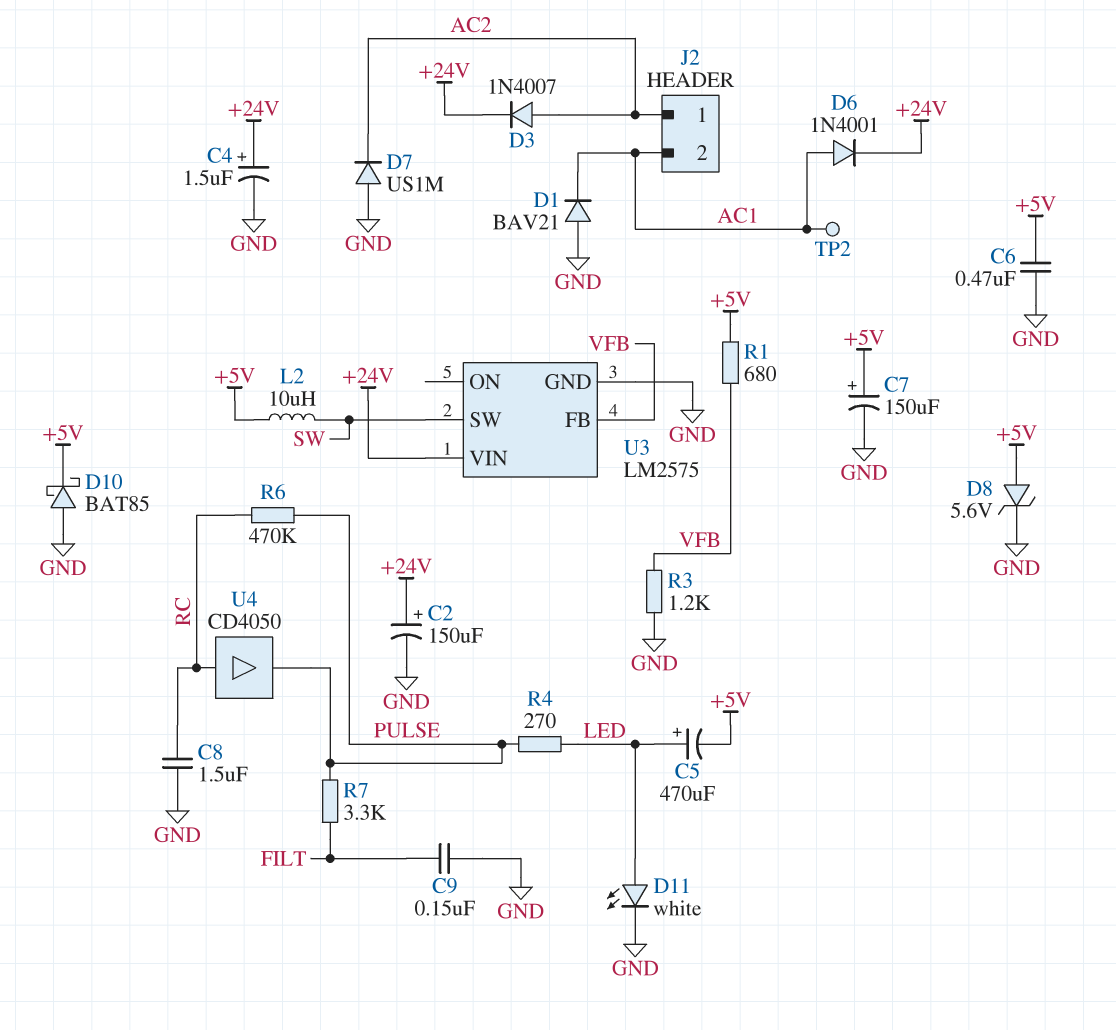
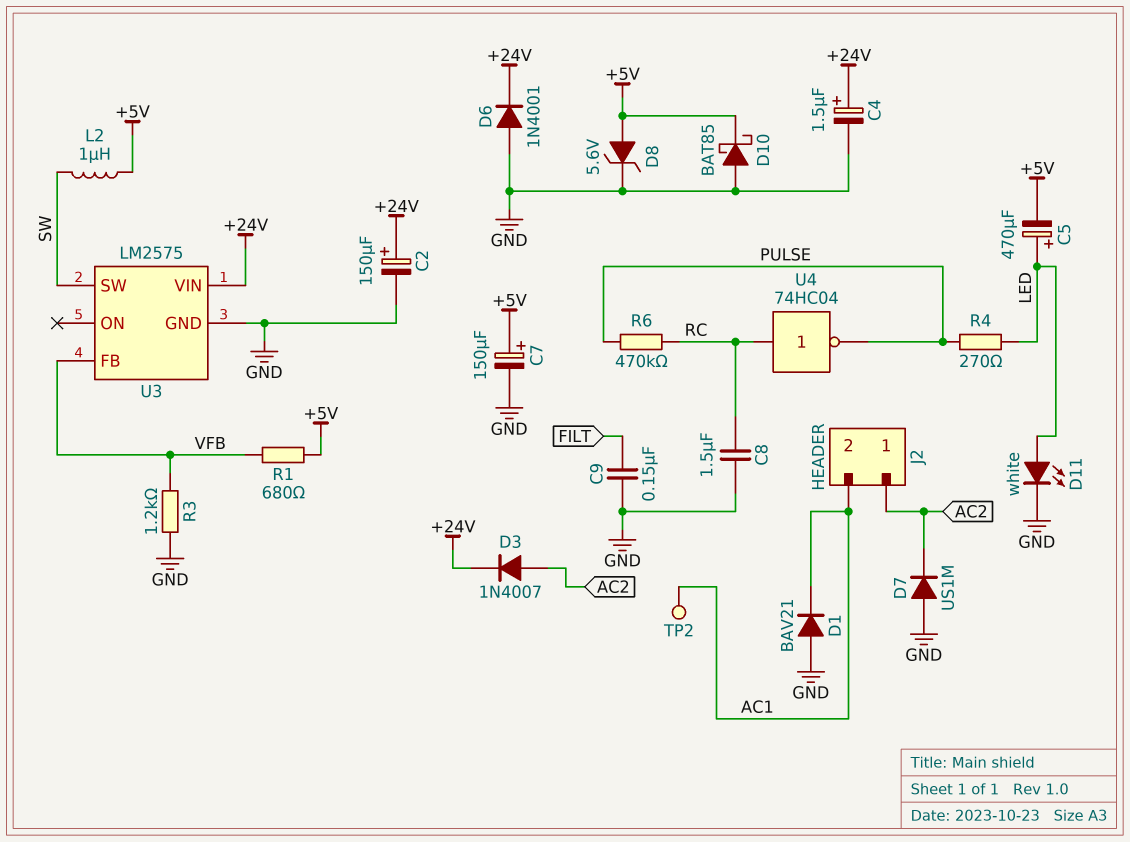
C6: 470nF (+5V, GND) -> none
D6: diode 1N4001 (A AC1, K +24V) -> diode 1N4001 (A GND, K +24V)
L2: 10uH (+5V, SW) -> 1uH (+5V, SW)
R7: 3.3k (FILT, PULSE) -> none
U4: buffer CD4050 (in RC, out PULSE) -> NOT 74HC04 (in RC, out PULSE)

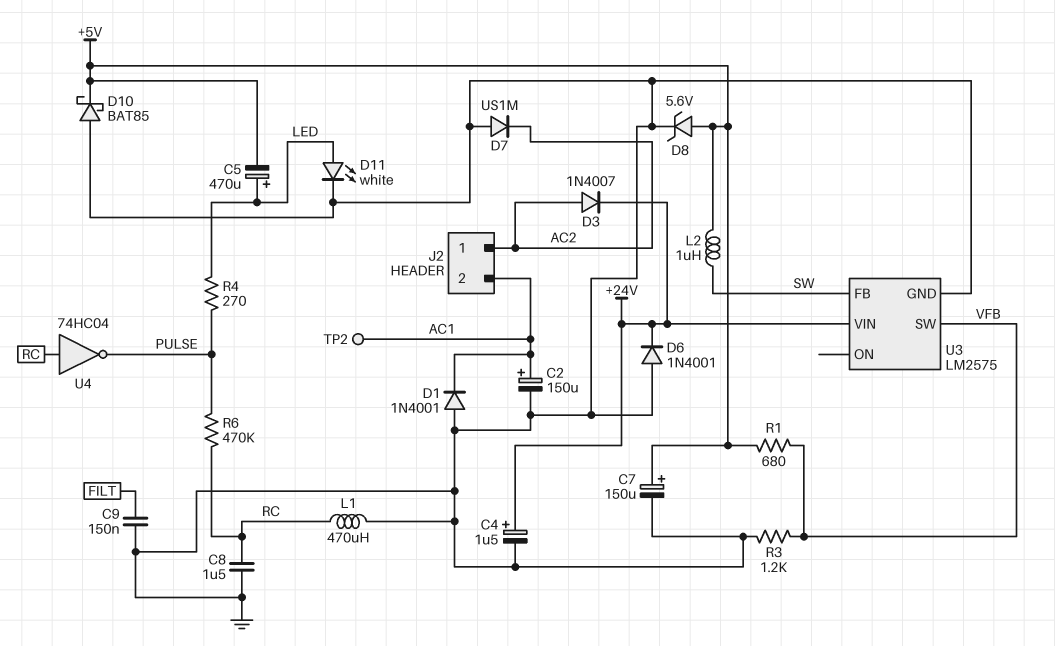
C2: 150uF (plus +24V, minus GND) -> 150uF (plus AC1, minus GND)
D1: diode BAV21 (A GND, K AC1) -> diode 1N4001 (A GND, K AC1)
L1: none -> 470uH (GND, RC)
U3 pin FB: VFB -> SW
U3 pin SW: SW -> VFB

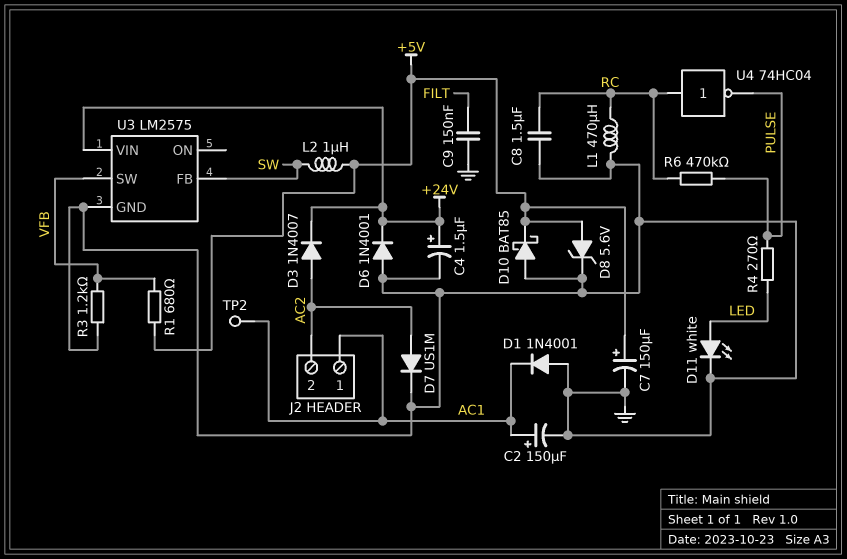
C5: 470uF (plus LED, minus +5V) -> none
D7: diode US1M (A GND, K AC2) -> diode US1M (A AC2, K GND)
J2 pin 1: AC2 -> AC1
J2 pin 2: AC1 -> AC2

